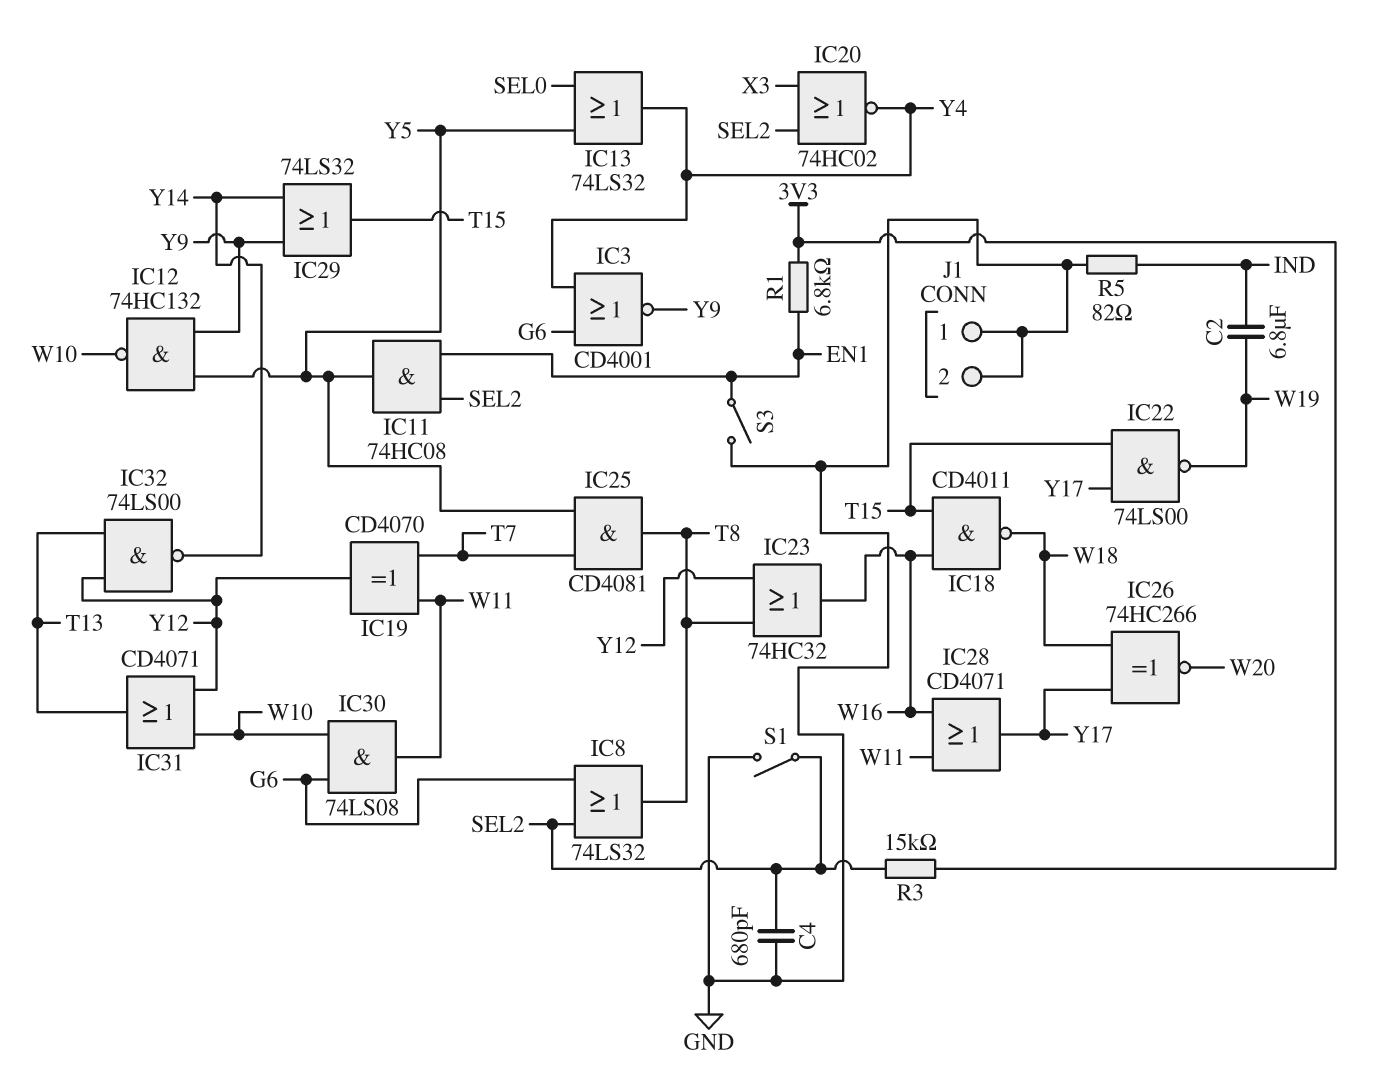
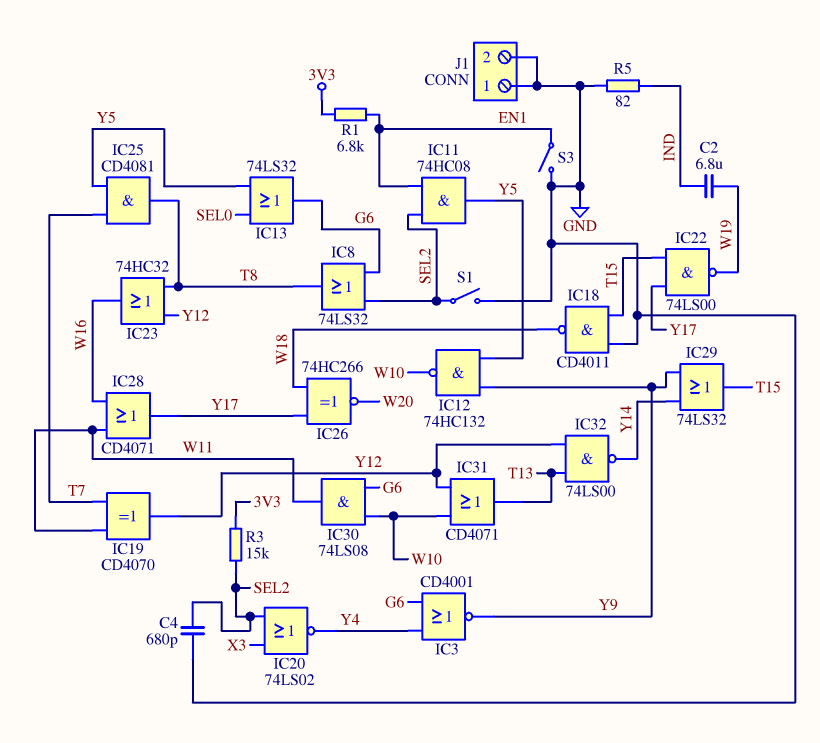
IC13: OR 74LS32 (in SEL0, in Y5, out Y4) -> OR 74LS32 (in SEL0, in Y5, out G6)
IC18: NAND CD4011 (in T15, in W16, out W18) -> NAND CD4011 (in GND, in T15, out W18)
IC20: NOR 74HC02 (in SEL2, in X3, out Y4) -> NOR 74LS02 (in SEL2, in X3, out Y4)

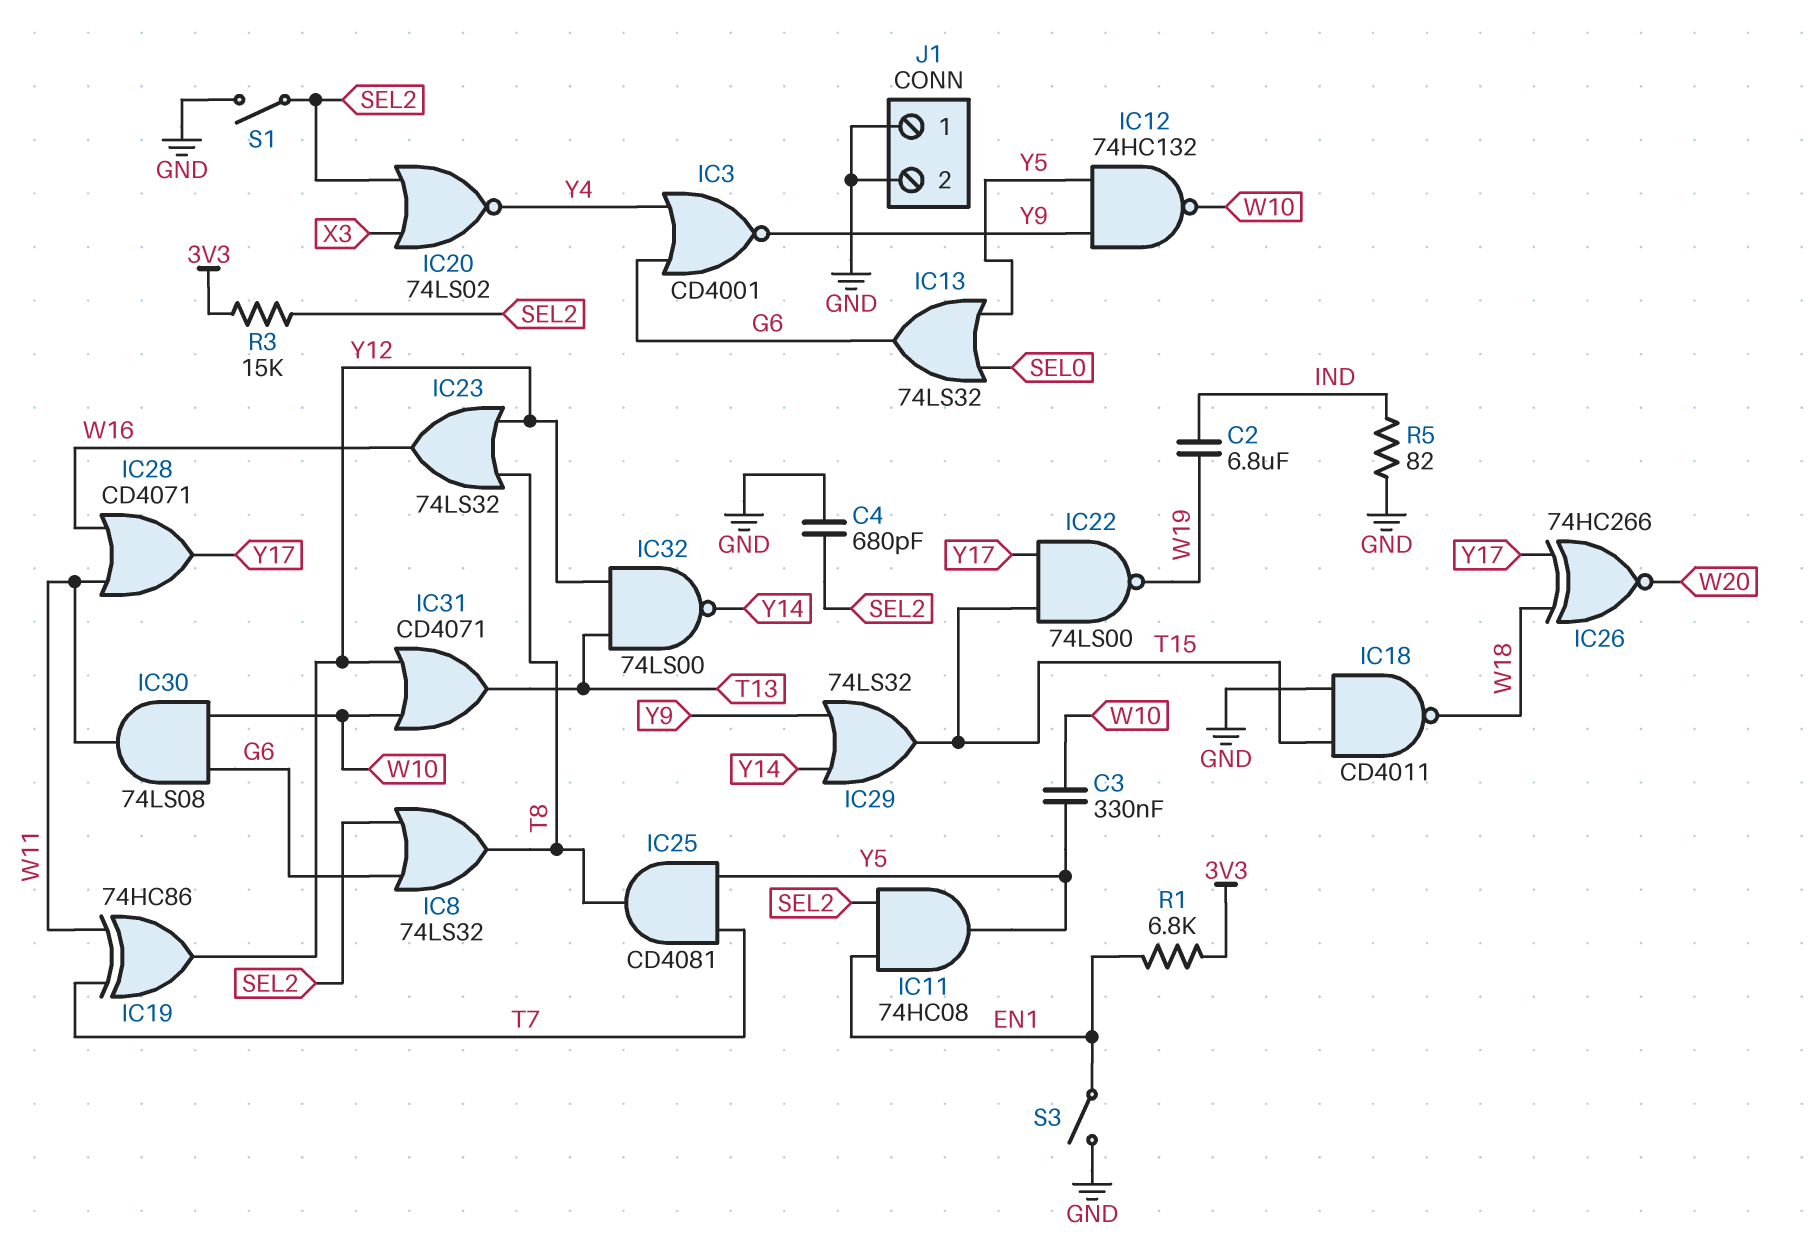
C3: none -> 330nF (W10, Y5)
IC19: XOR CD4070 (in T7, in W11, out Y12) -> XOR 74HC86 (in T7, in W11, out Y12)
IC23: OR 74HC32 (in T8, in Y12, out W16) -> OR 74LS32 (in T8, in Y12, out W16)

